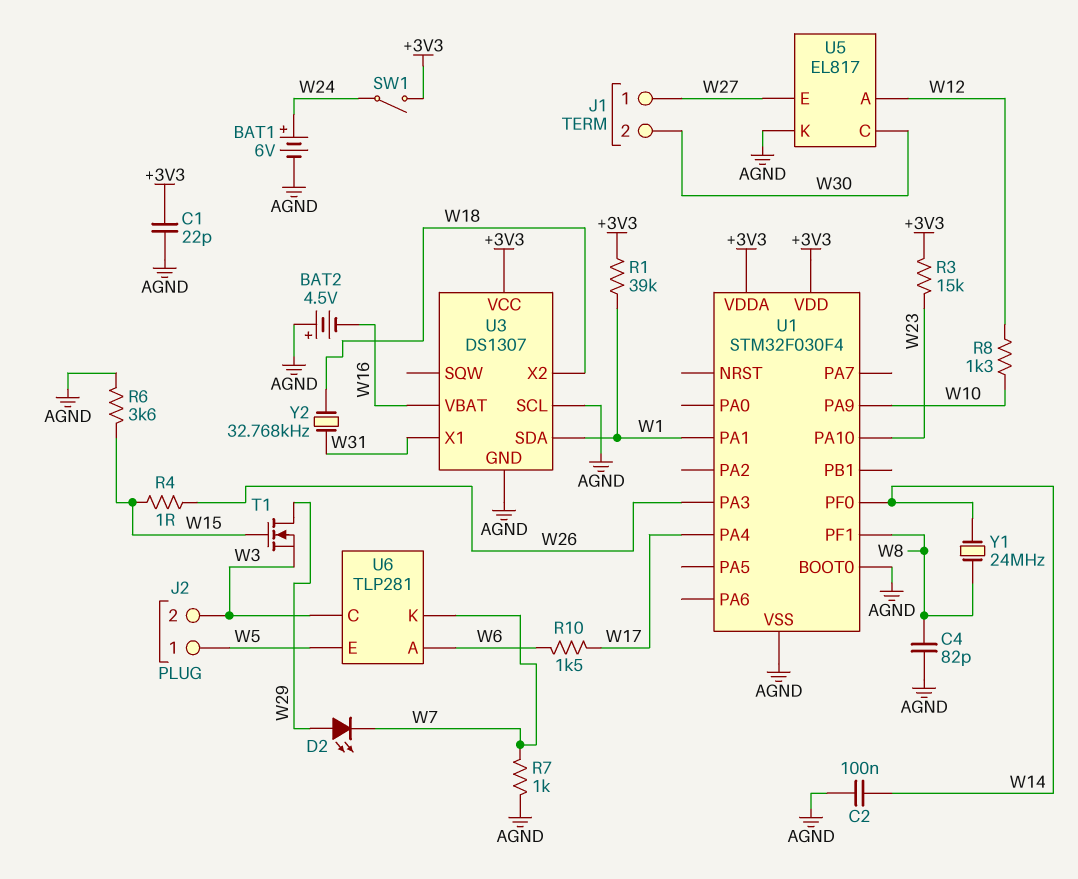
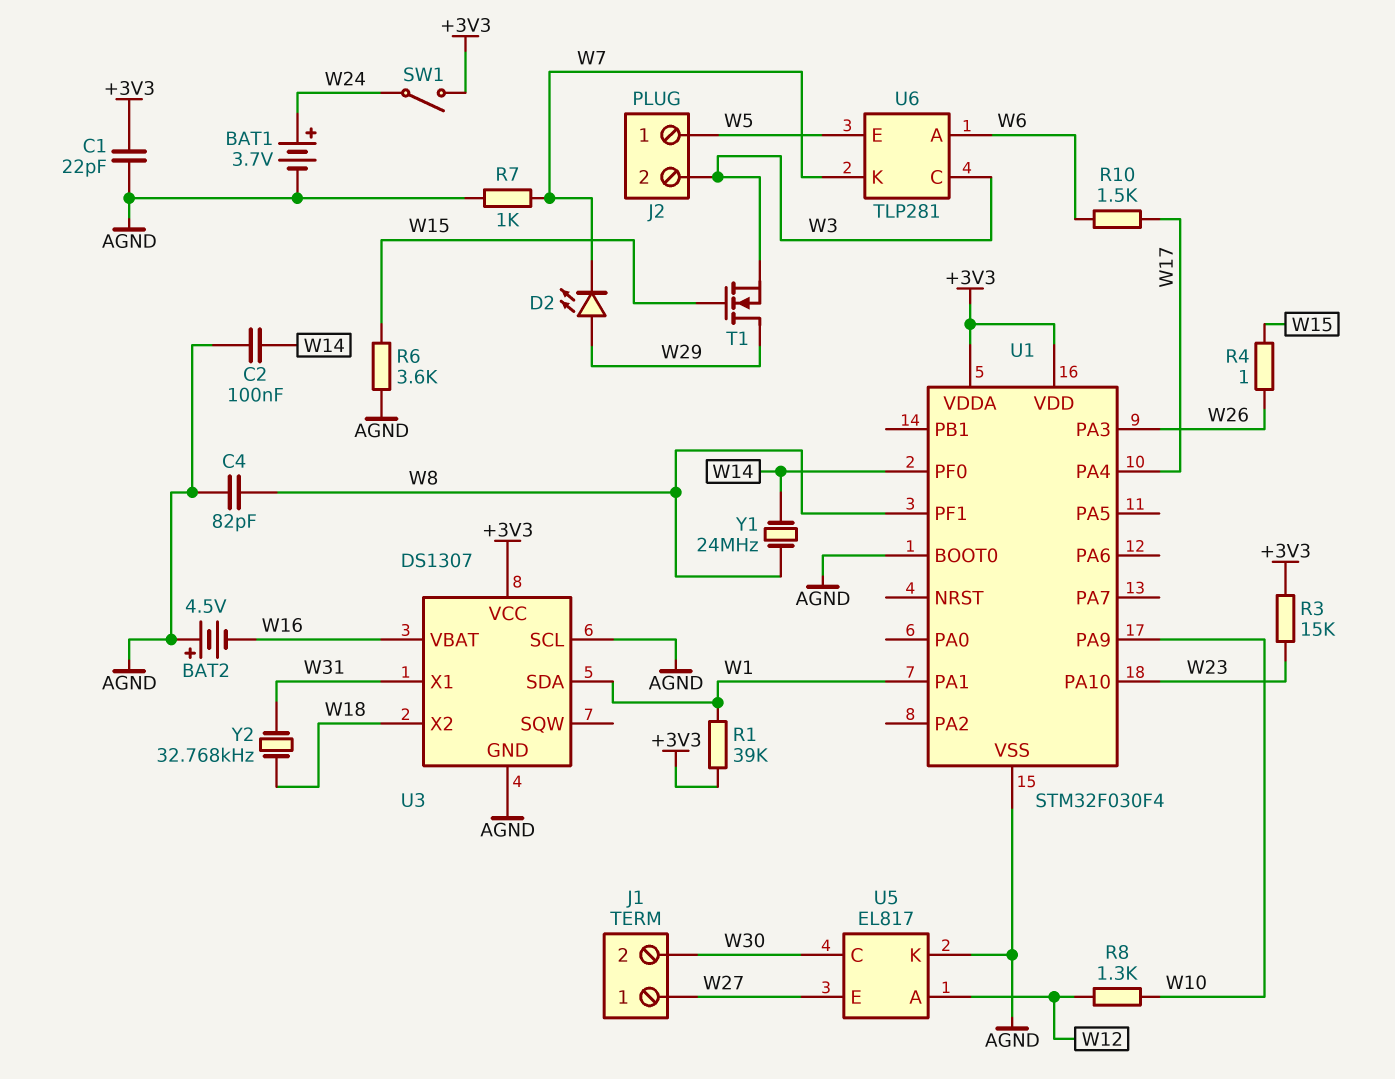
BAT1: 6V (plus W24, minus AGND) -> 3.7V (plus W24, minus AGND)

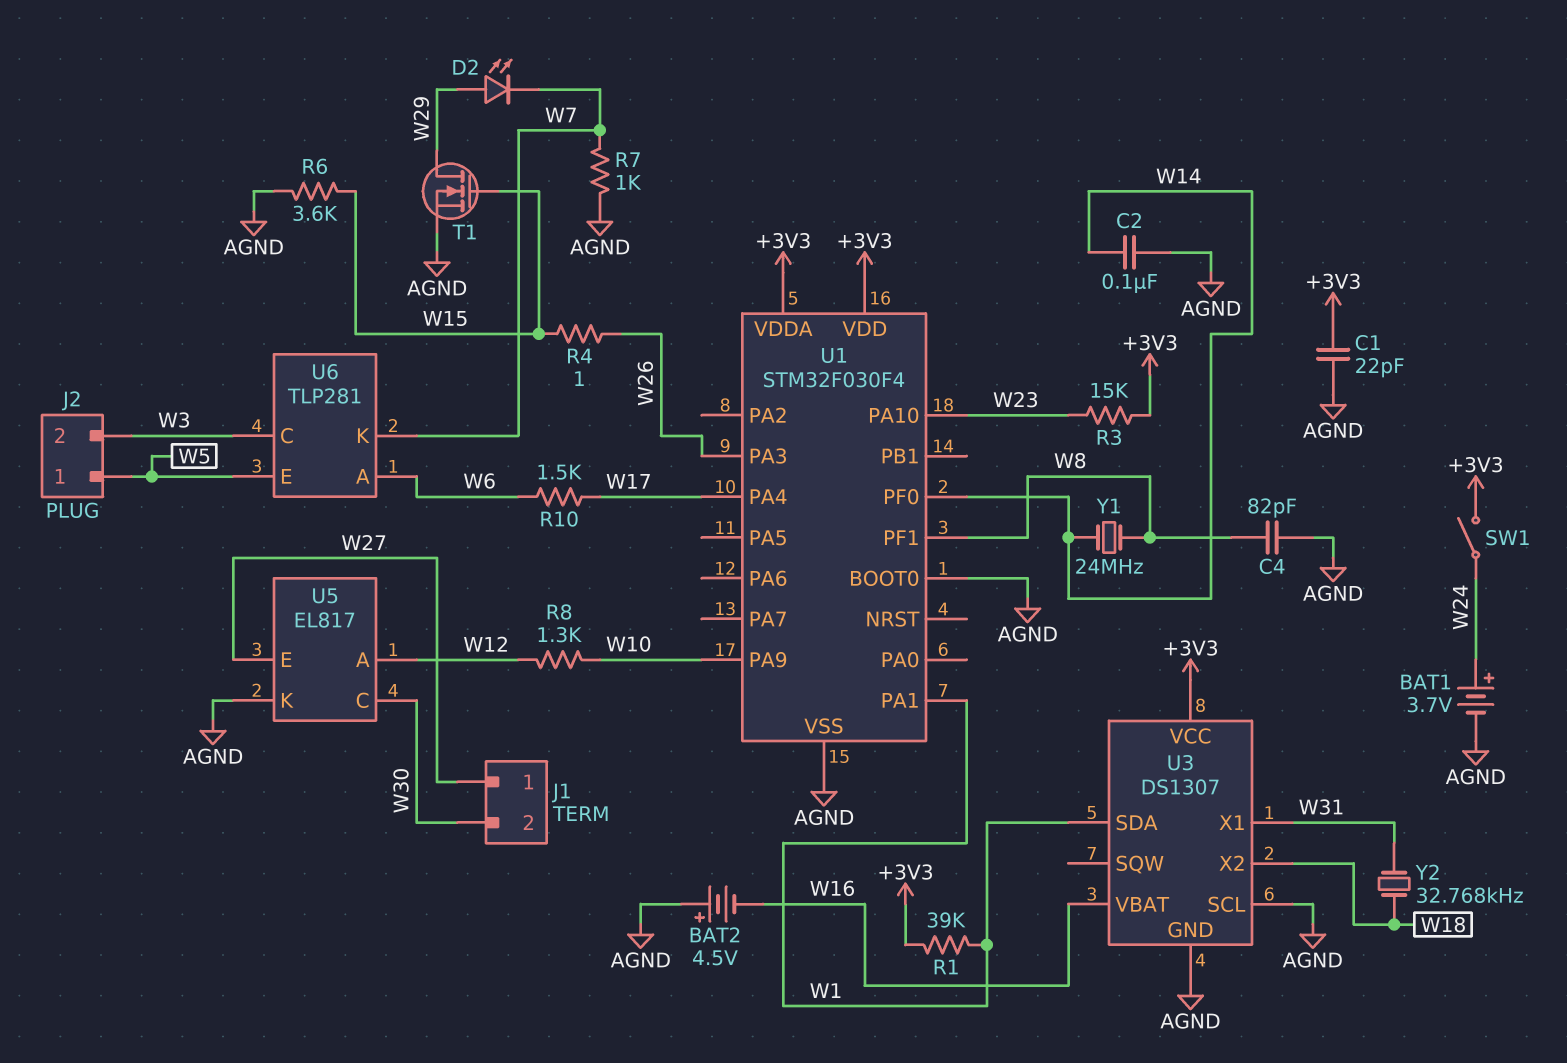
T1: NMOS (G W15, D W29, S W3) -> NMOS (G W15, D W29, S AGND)

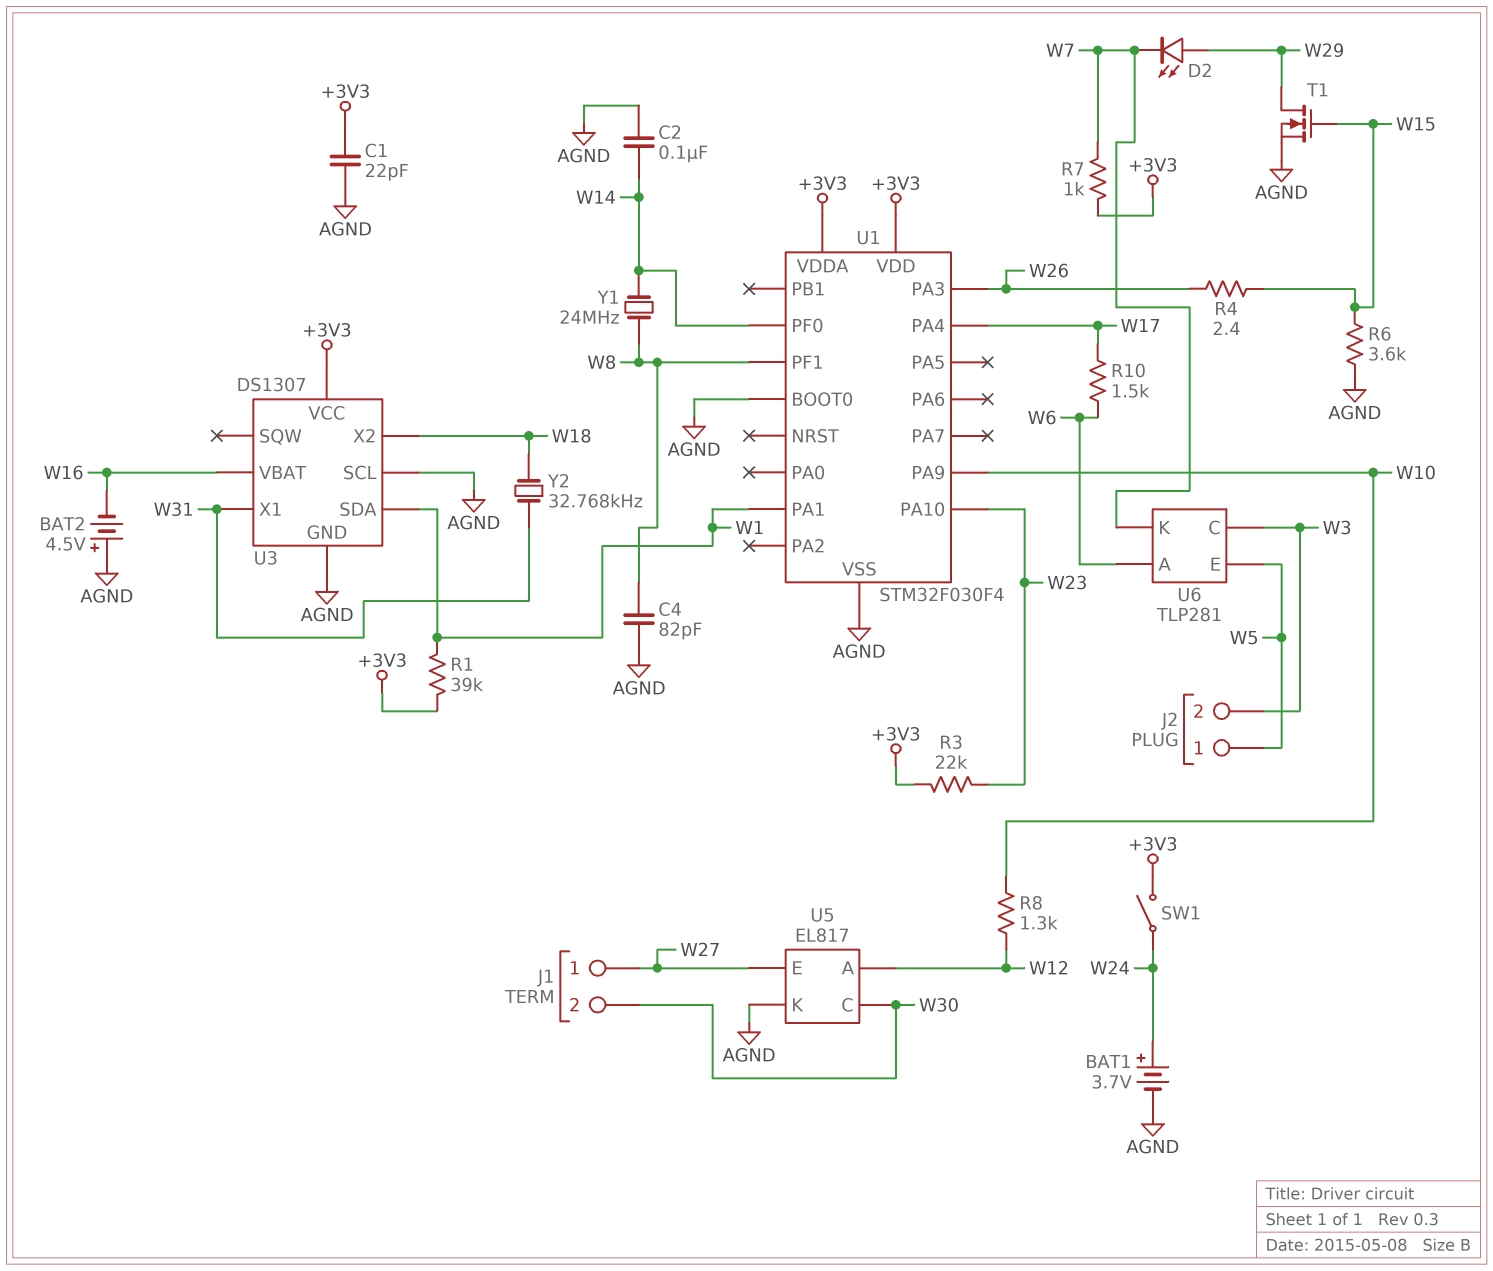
R3: 15k (+3V3, W23) -> 22k (+3V3, W23)
R4: 1 (W15, W26) -> 2.4 (W15, W26)
R7: 1k (AGND, W7) -> 1k (+3V3, W7)

